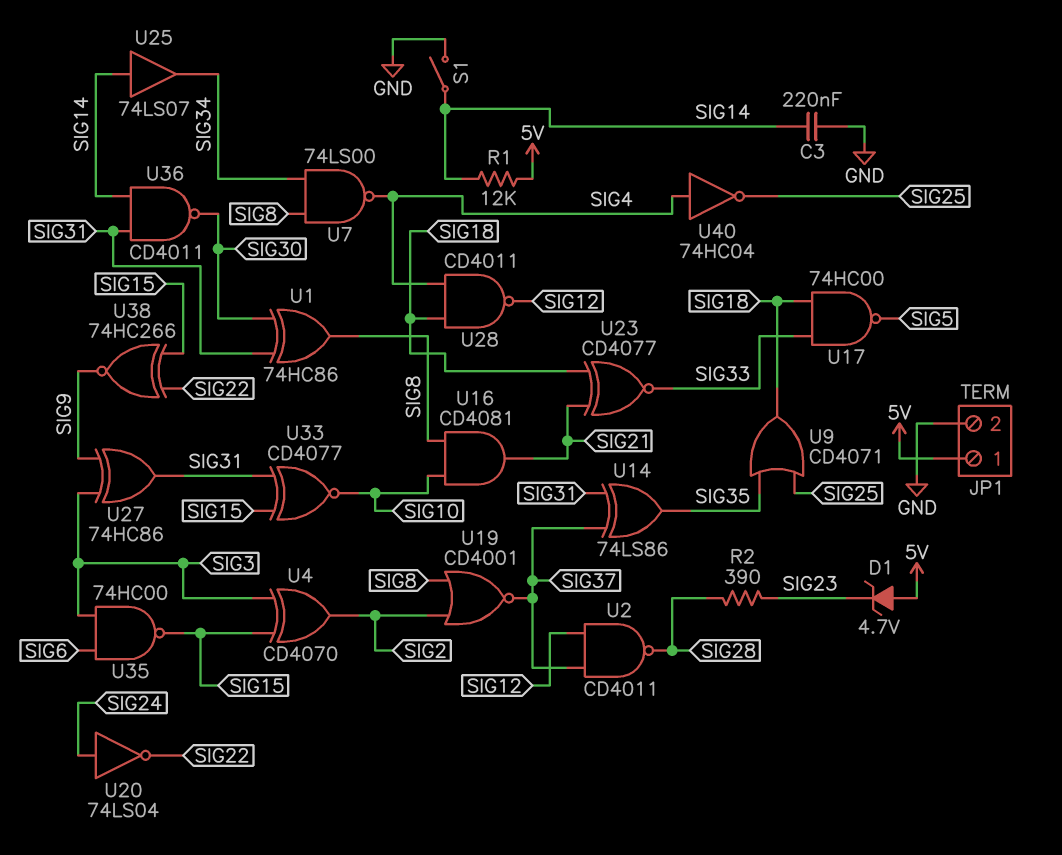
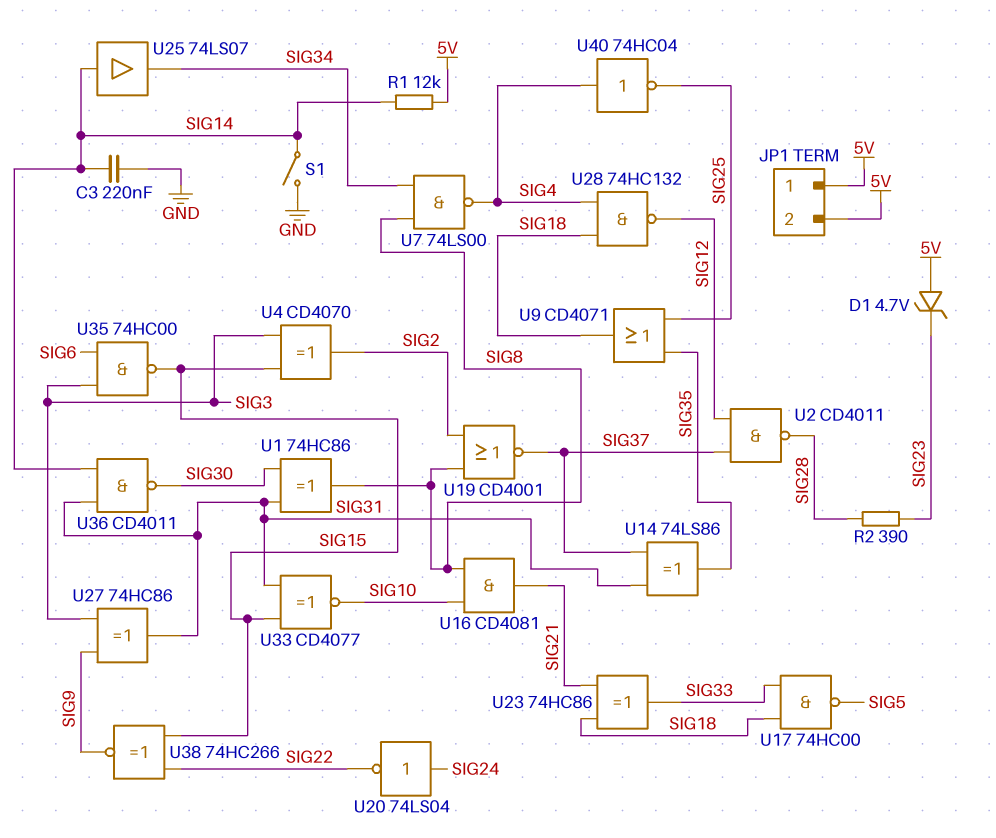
JP1 pin 2: GND -> 5V
U23: XNOR CD4077 (in SIG18, in SIG21, out SIG33) -> XOR 74HC86 (in SIG18, in SIG21, out SIG33)
U28: NAND CD4011 (in SIG4, in SIG18, out SIG12) -> NAND 74HC132 (in SIG4, in SIG18, out SIG12)

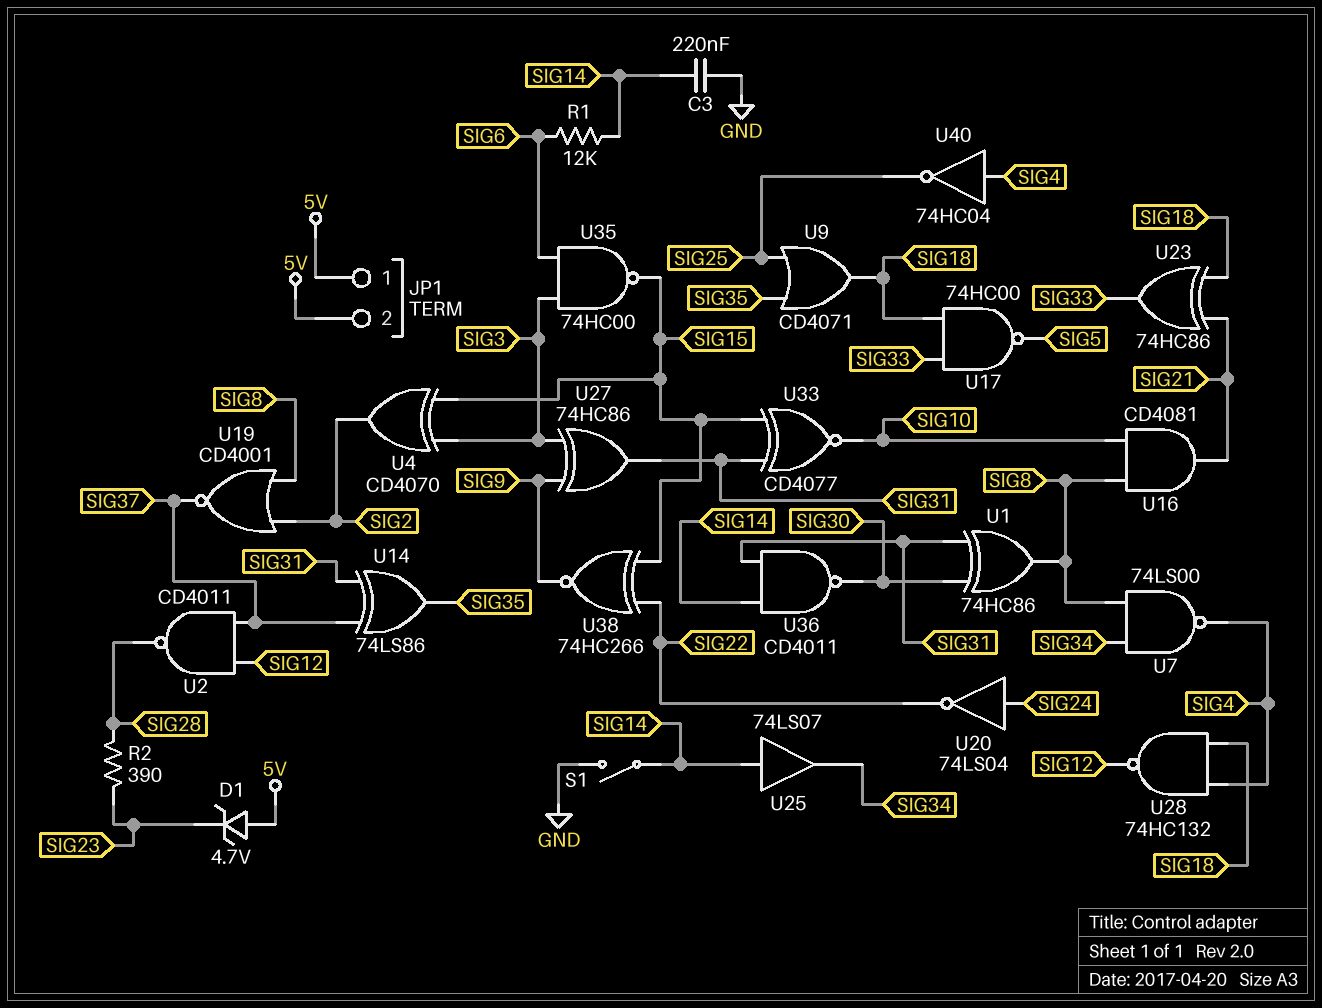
R1: 12k (5V, SIG14) -> 12k (SIG6, SIG14)

